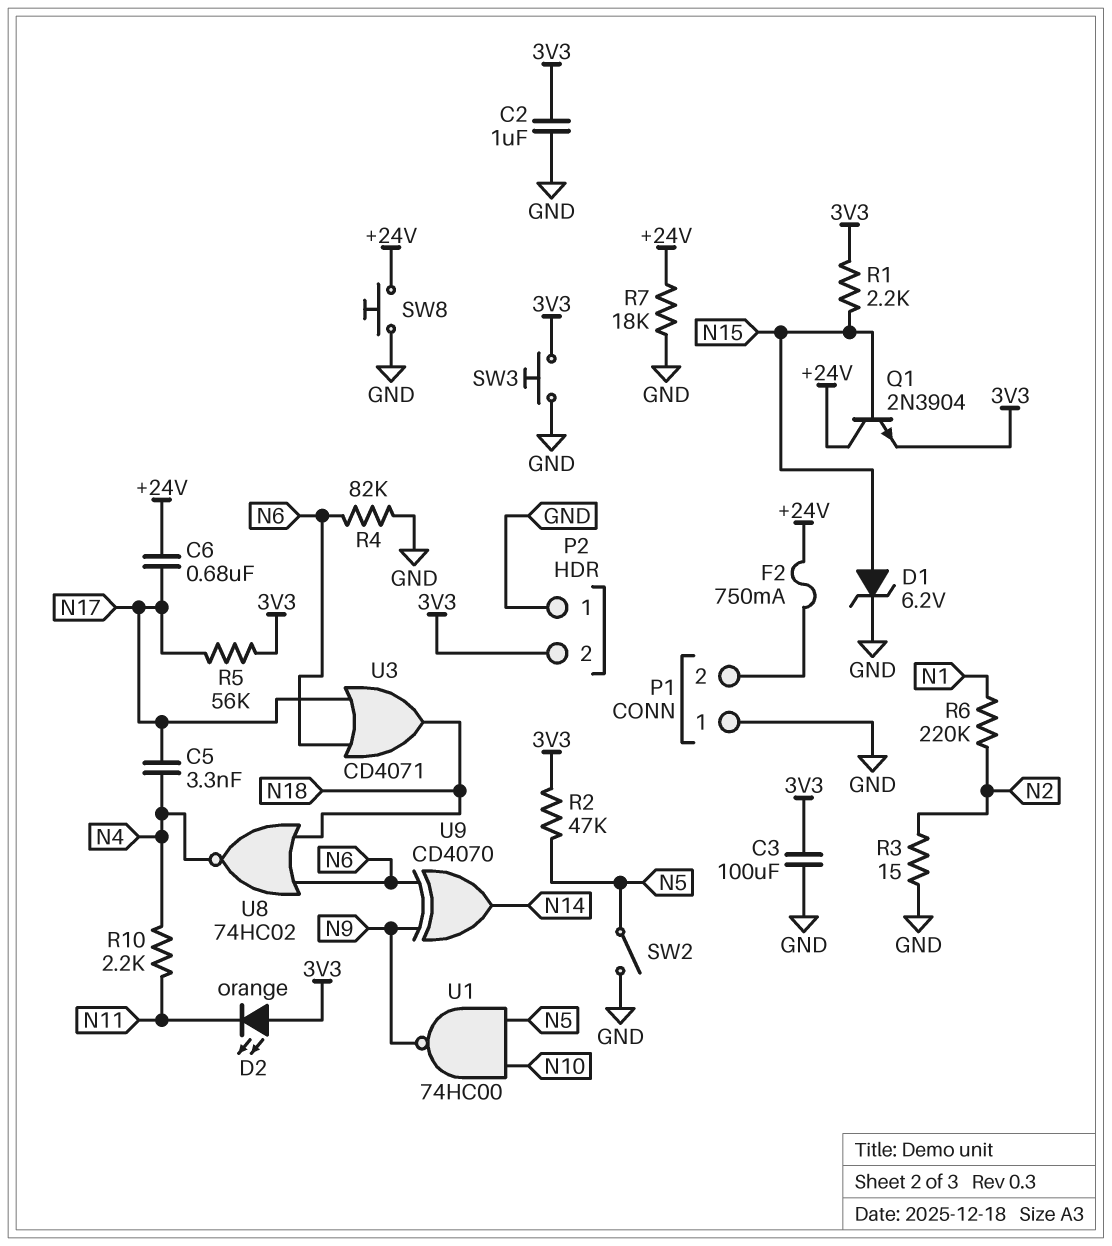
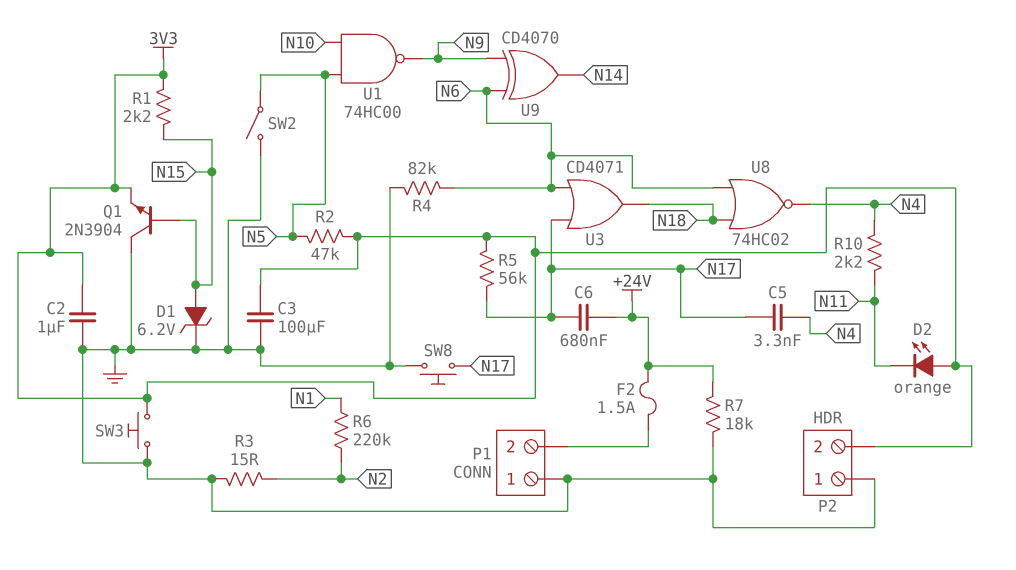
F2: 750mA (+24V, P1/2) -> 1.5A (+24V, P1/2)
Q1: NPN 2N3904 (B N15, C +24V, E 3V3) -> NPN 2N3904 (B N15, C GND, E 3V3)
SW8: button (+24V, GND) -> button (GND, N17)

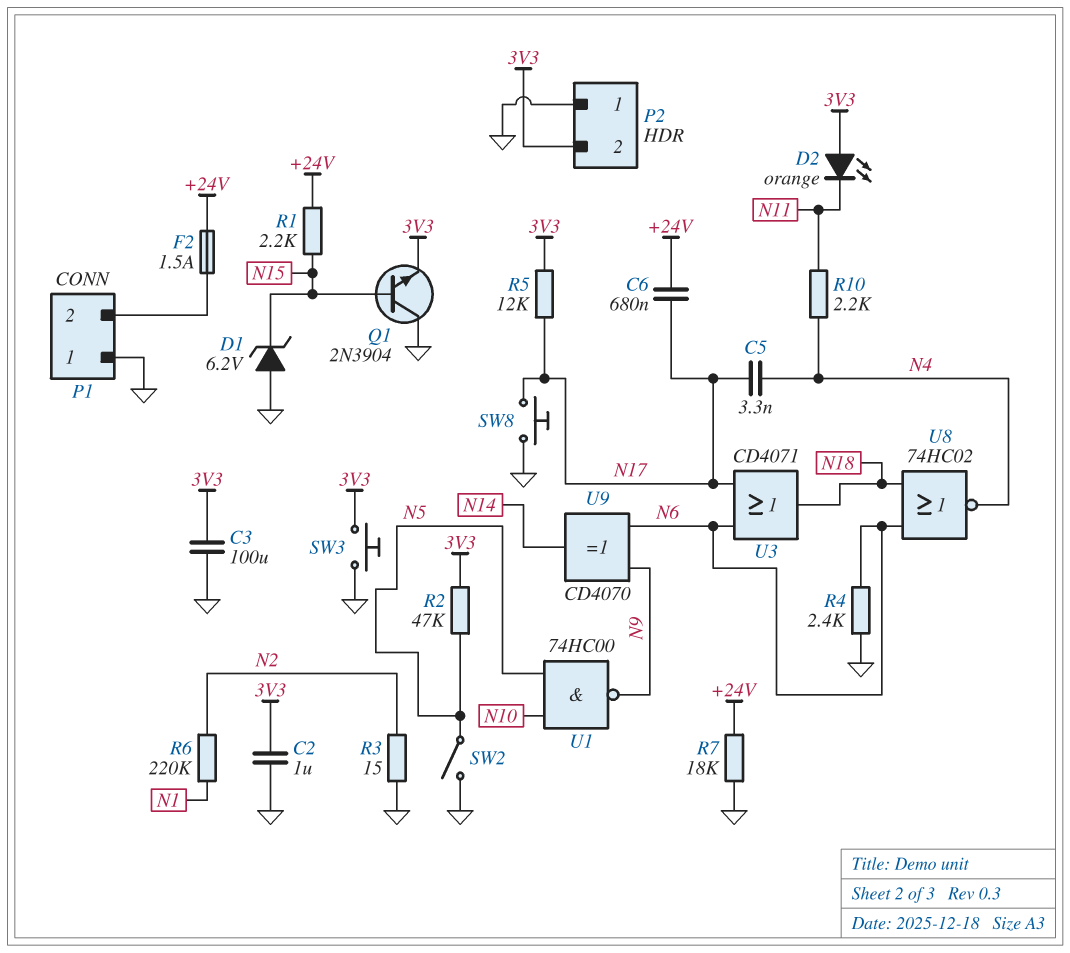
D1: zener 6.2V (A N15, K GND) -> zener 6.2V (A GND, K N15)
R1: 2.2k (3V3, N15) -> 2.2k (+24V, N15)
R4: 82k (GND, N6) -> 2.4k (GND, N6)
R5: 56k (3V3, N17) -> 12k (3V3, N17)

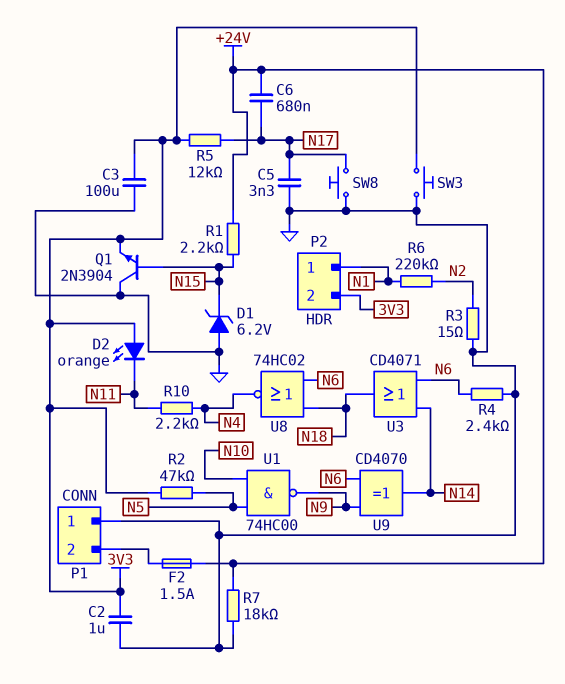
C5: 3.3nF (N4, N17) -> 3.3nF (GND, N17)
P2 pin 1: GND -> N1
SW2: switch (GND, N5) -> none
U3: OR CD4071 (in N6, in N17, out N18) -> OR CD4071 (in N6, in N14, out N18)

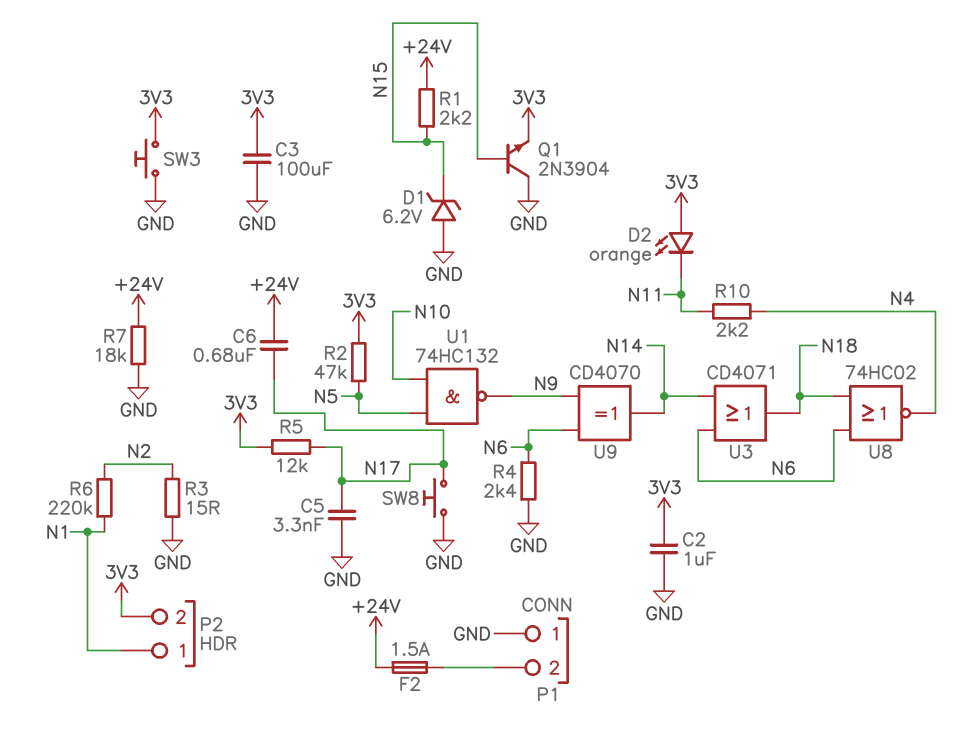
U1: NAND 74HC00 (in N5, in N10, out N9) -> NAND 74HC132 (in N5, in N10, out N9)

